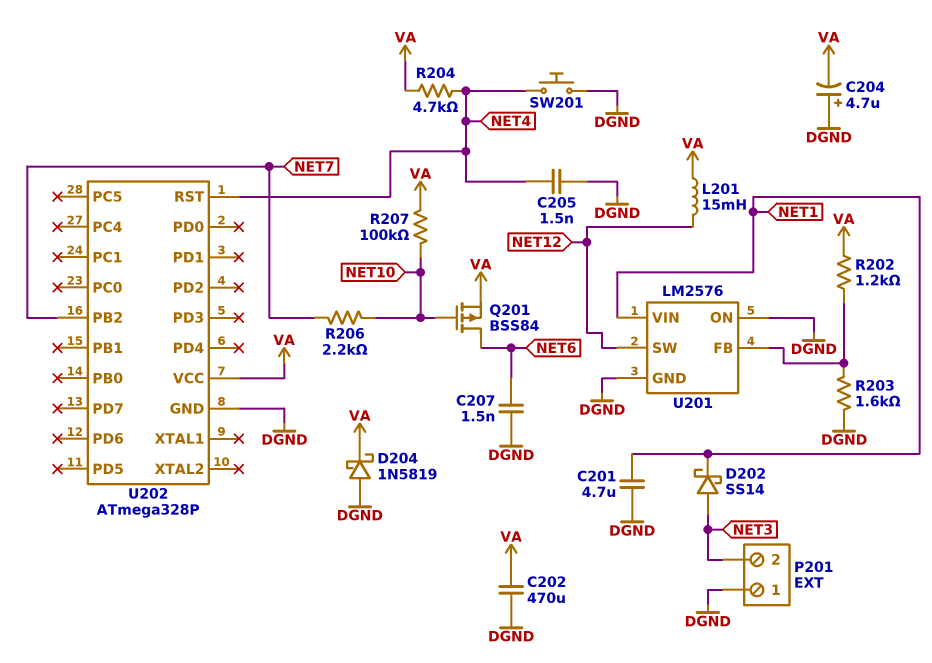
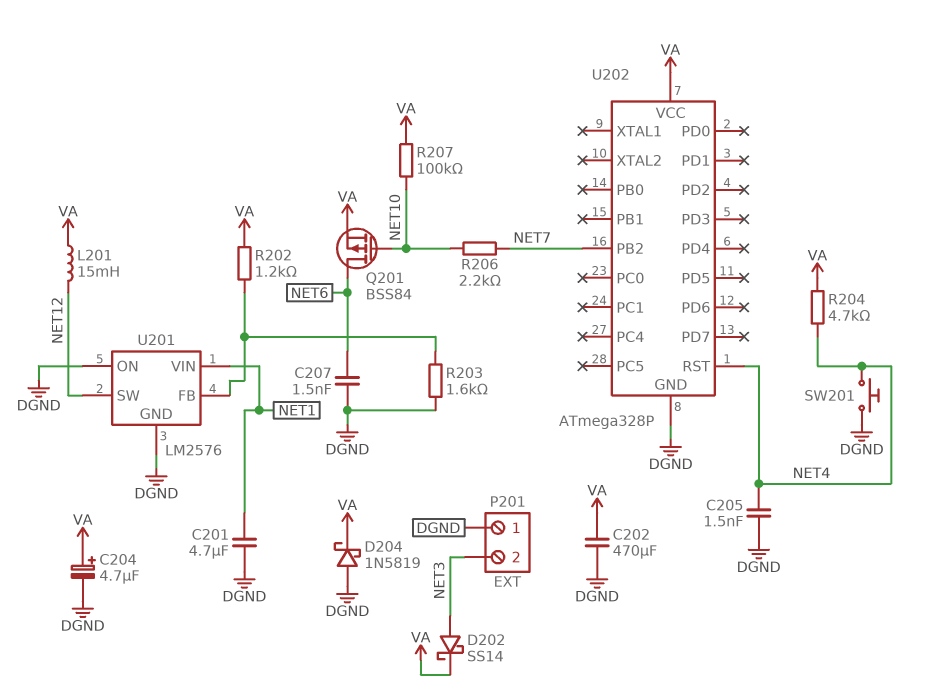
C204: 4.7uF (plus DGND, minus VA) -> 4.7uF (plus VA, minus DGND)
D202: schottky SS14 (A NET3, K NET1) -> schottky SS14 (A NET3, K VA)

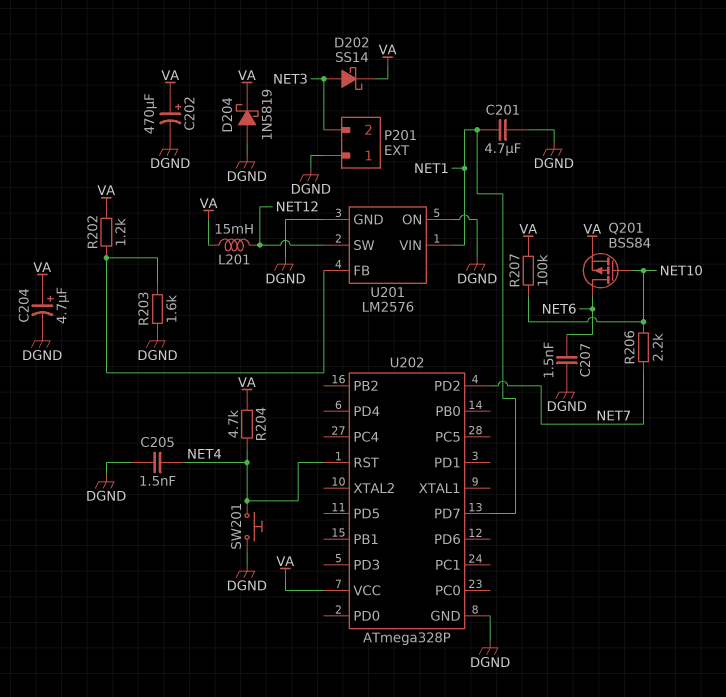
C202: 470uF (DGND, VA) -> 470uF (plus VA, minus DGND)
U202 pin PB2: NET7 -> none
U202 pin PD2: none -> NET7
U202 pin PD7: none -> NET1

